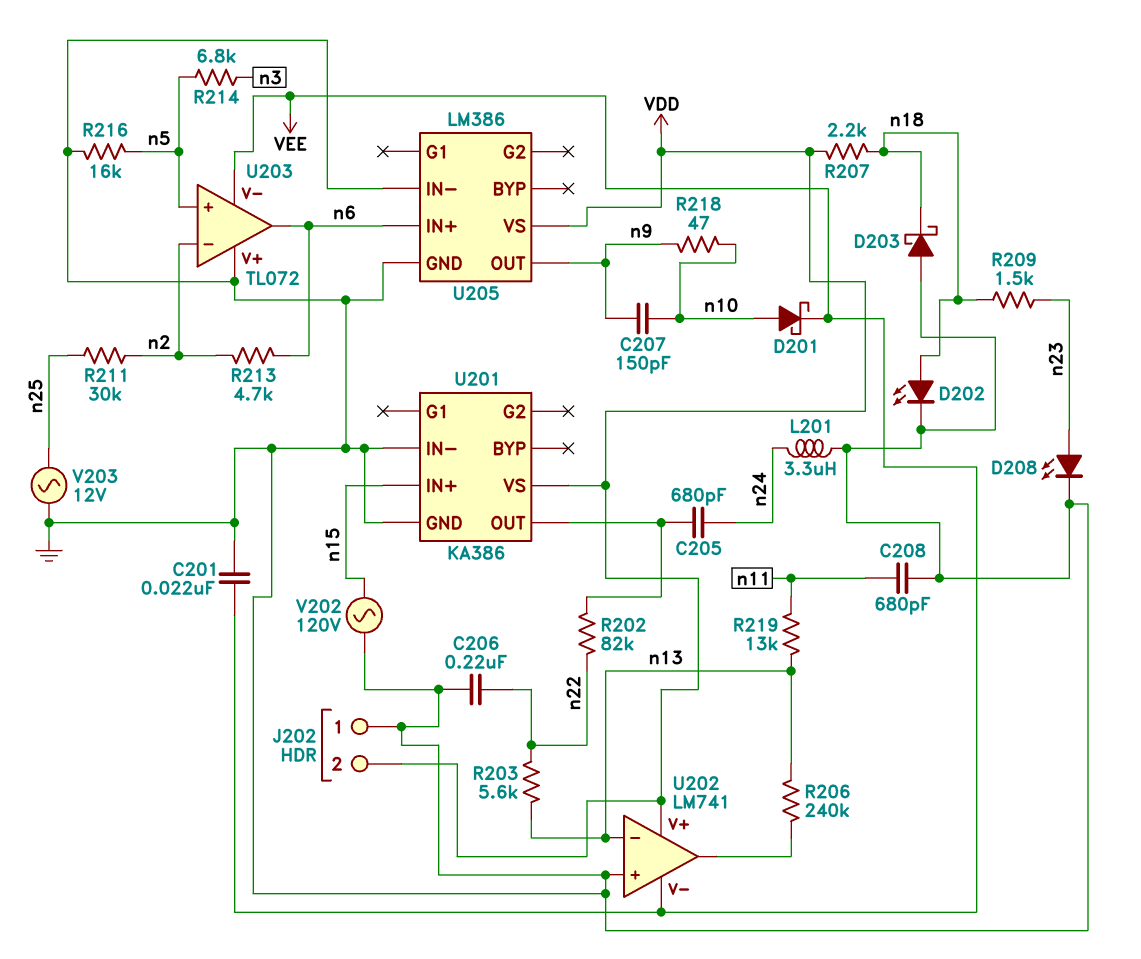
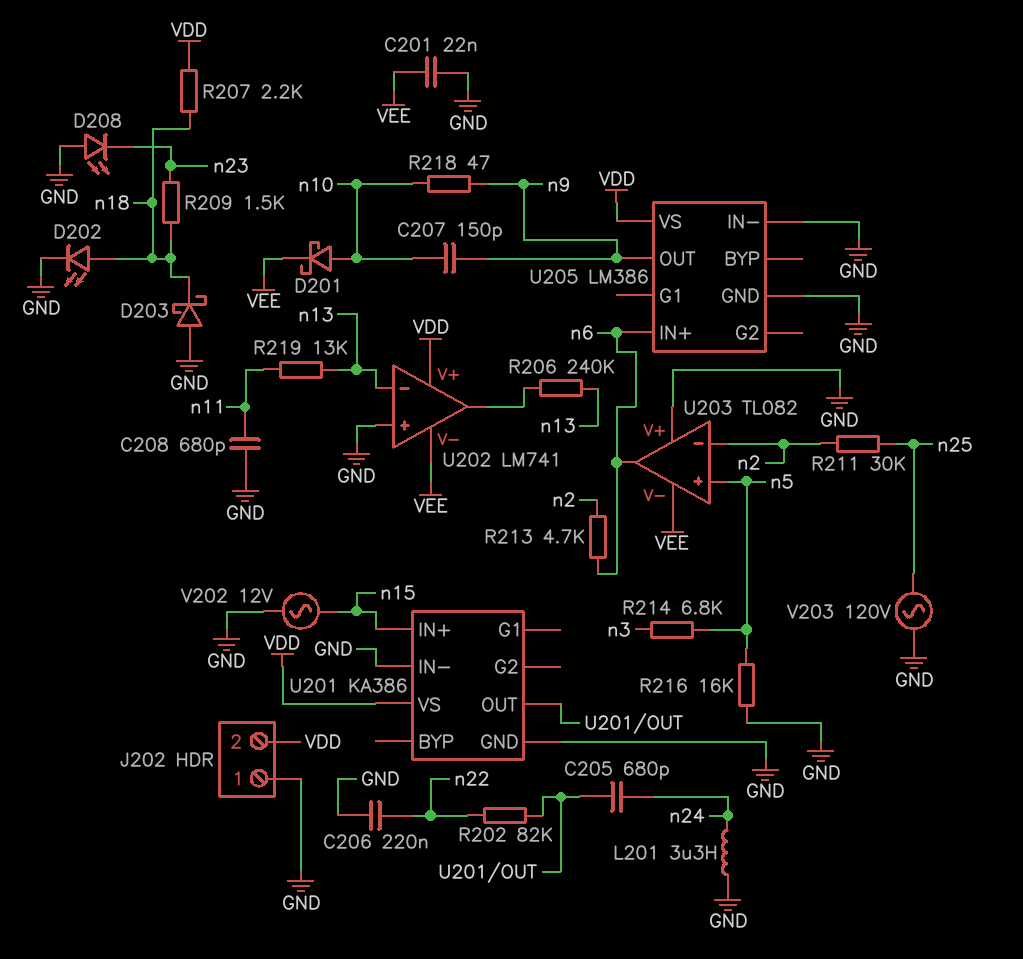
D208: LED (A n23, K GND) -> LED (A GND, K n23)
R203: 5.6k (n13, n22) -> none
U203: TL072 -> TL082
V202: AC 120V (GND, n15) -> AC 12V (GND, n15)
V203: AC 12V (GND, n25) -> AC 120V (GND, n25)

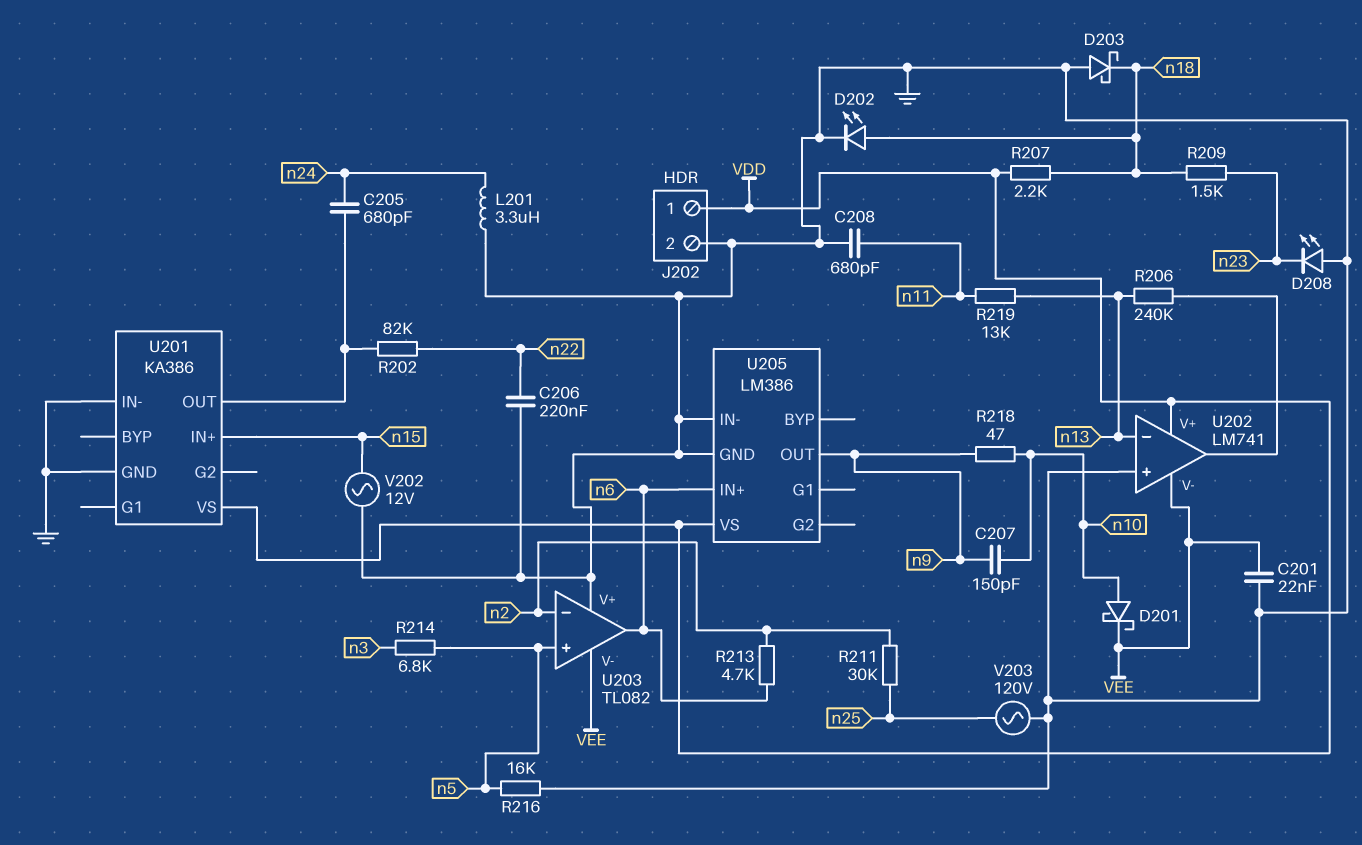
J202 pin 1: GND -> VDD
J202 pin 2: VDD -> GND

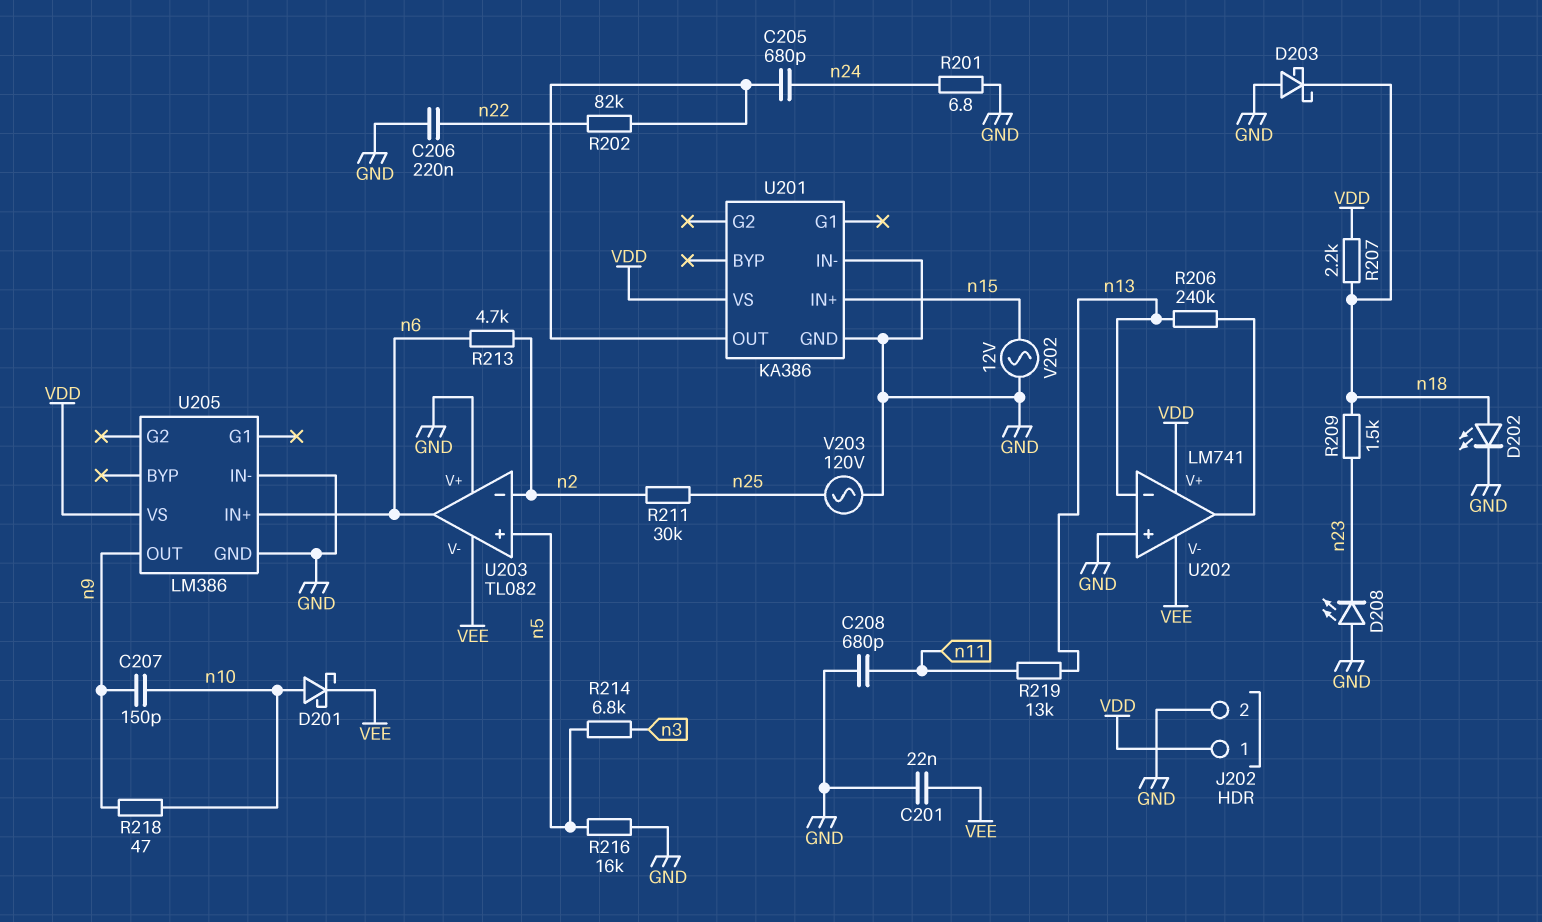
L201: 3.3uH (GND, n24) -> none
R201: none -> 6.8 (GND, n24)

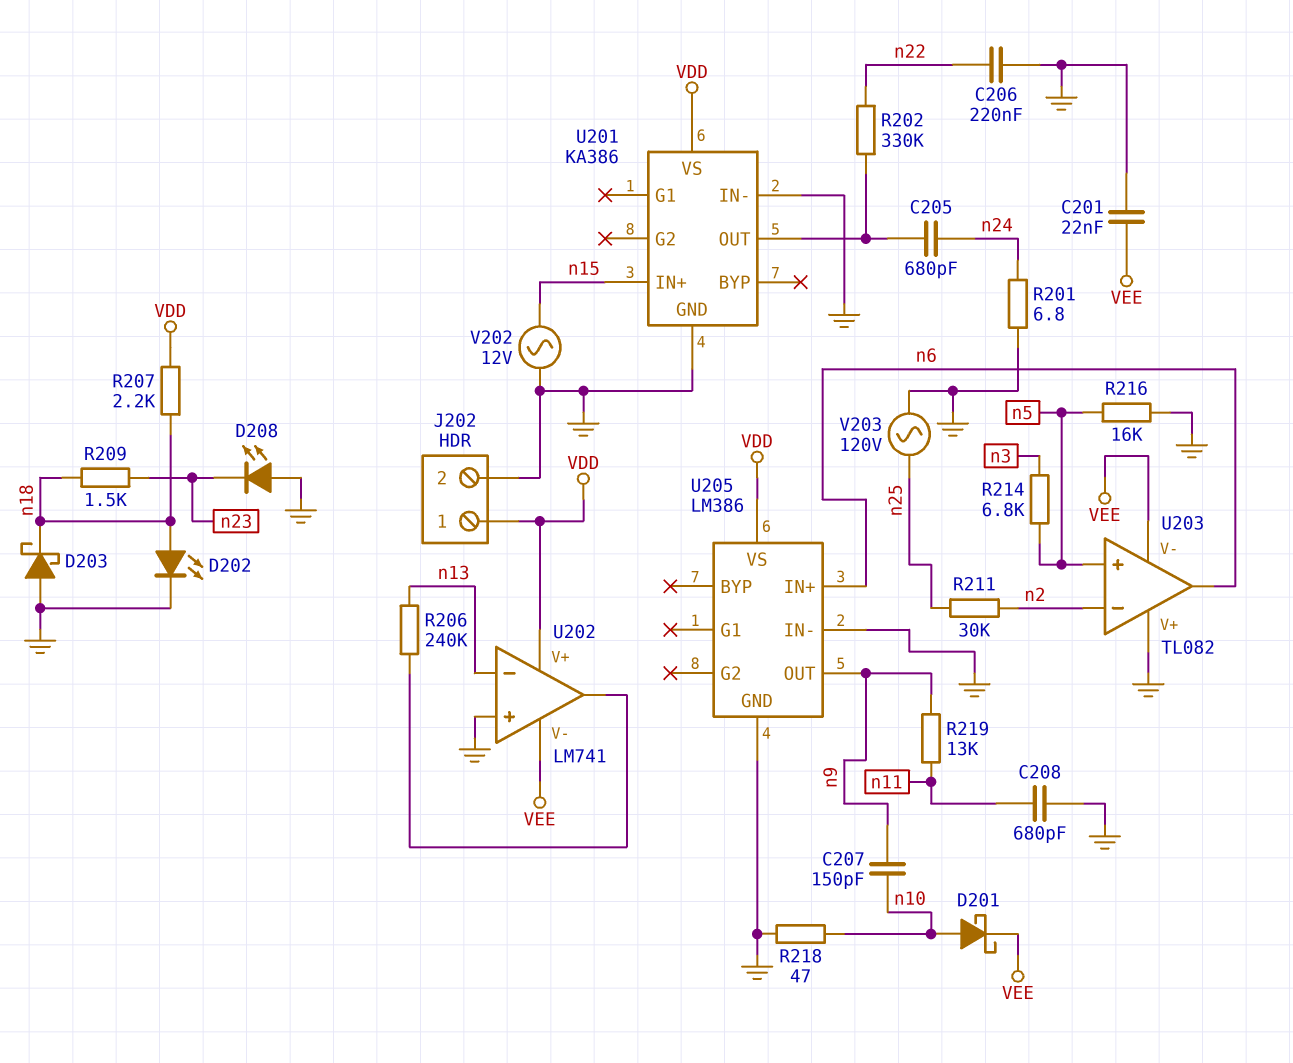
R202: 82k (U201/OUT, n22) -> 330k (U201/OUT, n22)
R213: 4.7k (n2, n6) -> none
R218: 47 (n9, n10) -> 47 (GND, n10)
R219: 13k (n11, n13) -> 13k (n9, n11)

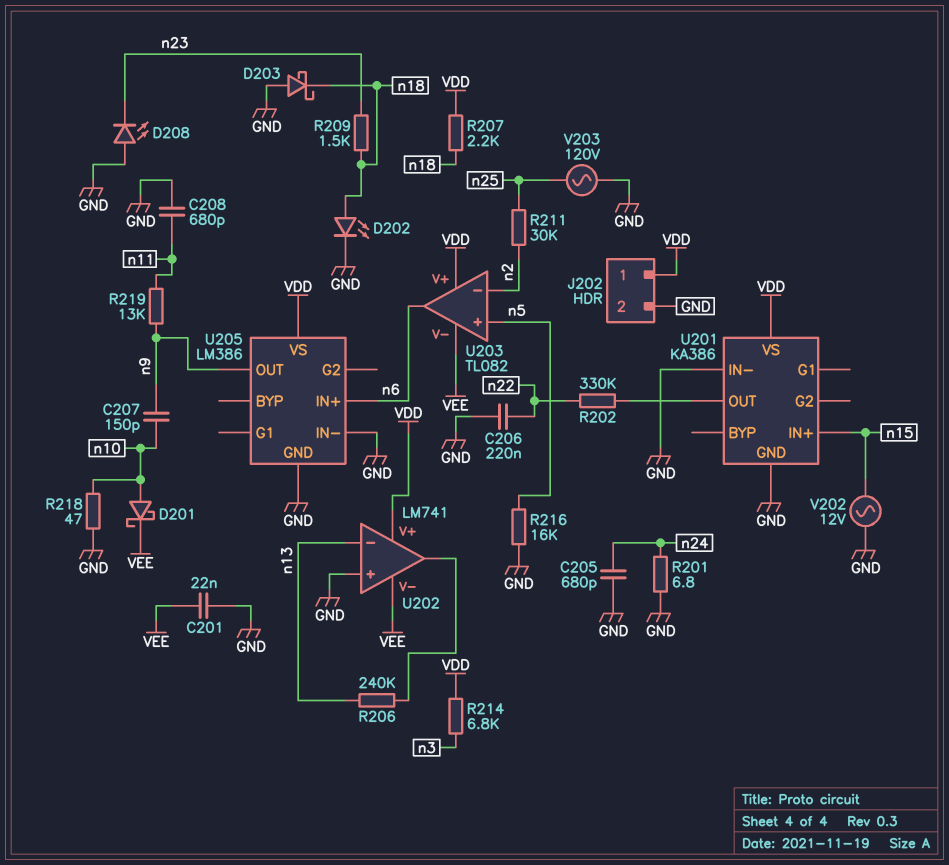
C205: 680pF (U201/OUT, n24) -> 680pF (GND, n24)
R214: 6.8k (n3, n5) -> 6.8k (VDD, n3)
U203 pin V+: GND -> VDD

